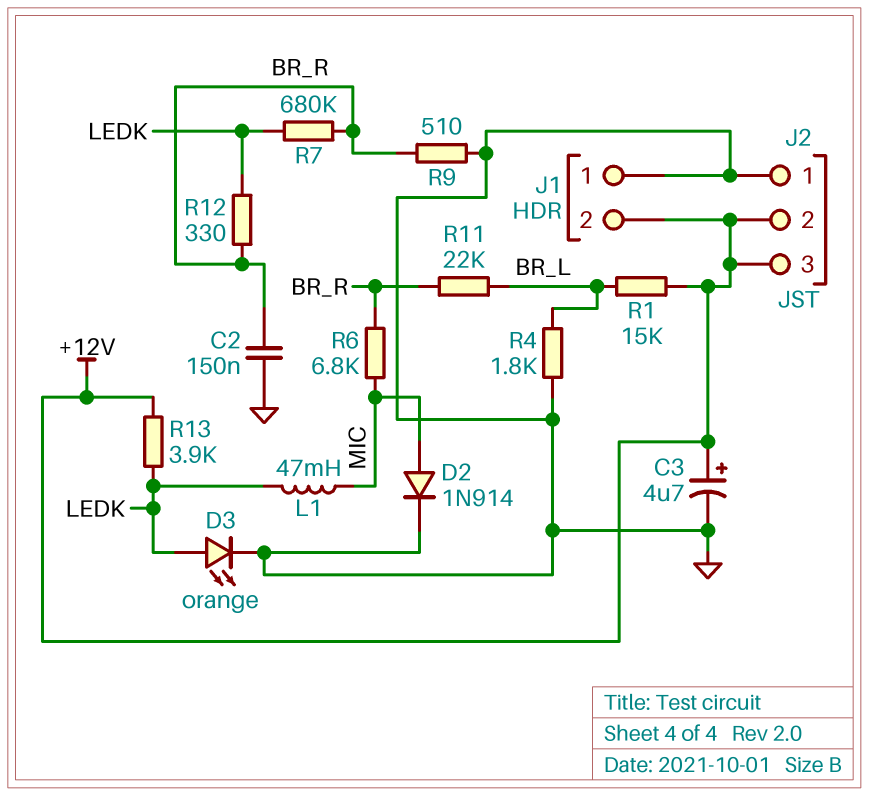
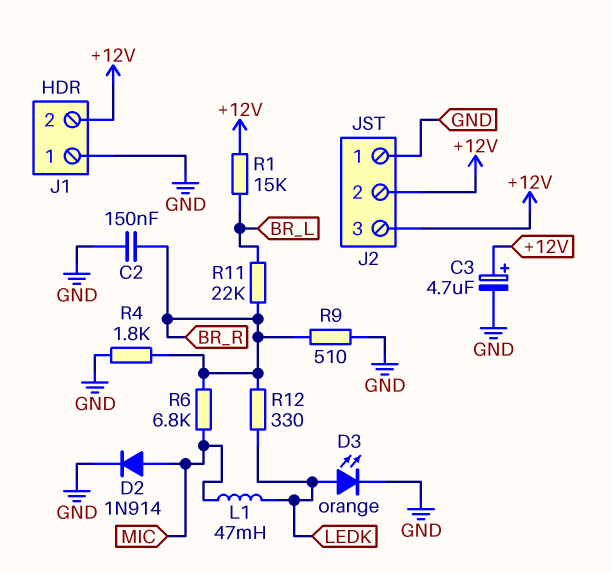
R4: 1.8k (BR_L, GND) -> 1.8k (BR_R, GND)
R7: 680k (BR_R, LEDK) -> none
R13: 3.9k (+12V, LEDK) -> none

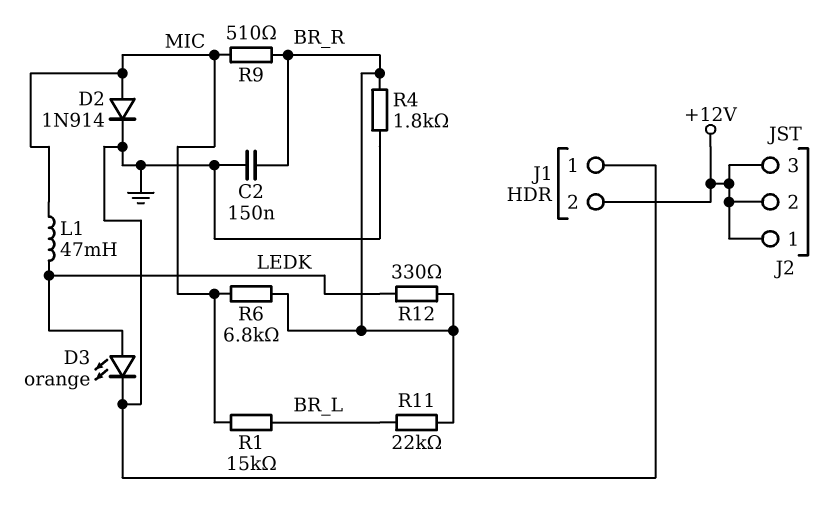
C3: 4.7uF (plus +12V, minus GND) -> none
J2 pin 1: GND -> +12V
R1: 15k (+12V, BR_L) -> 15k (BR_L, MIC)
R9: 510 (BR_R, GND) -> 510 (BR_R, MIC)

